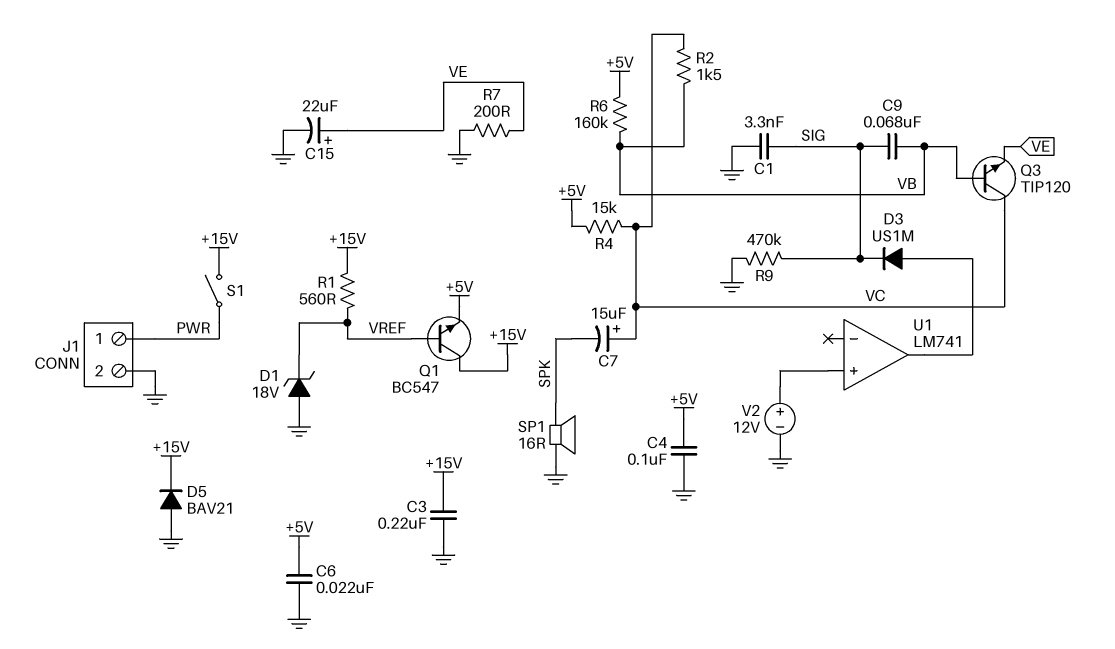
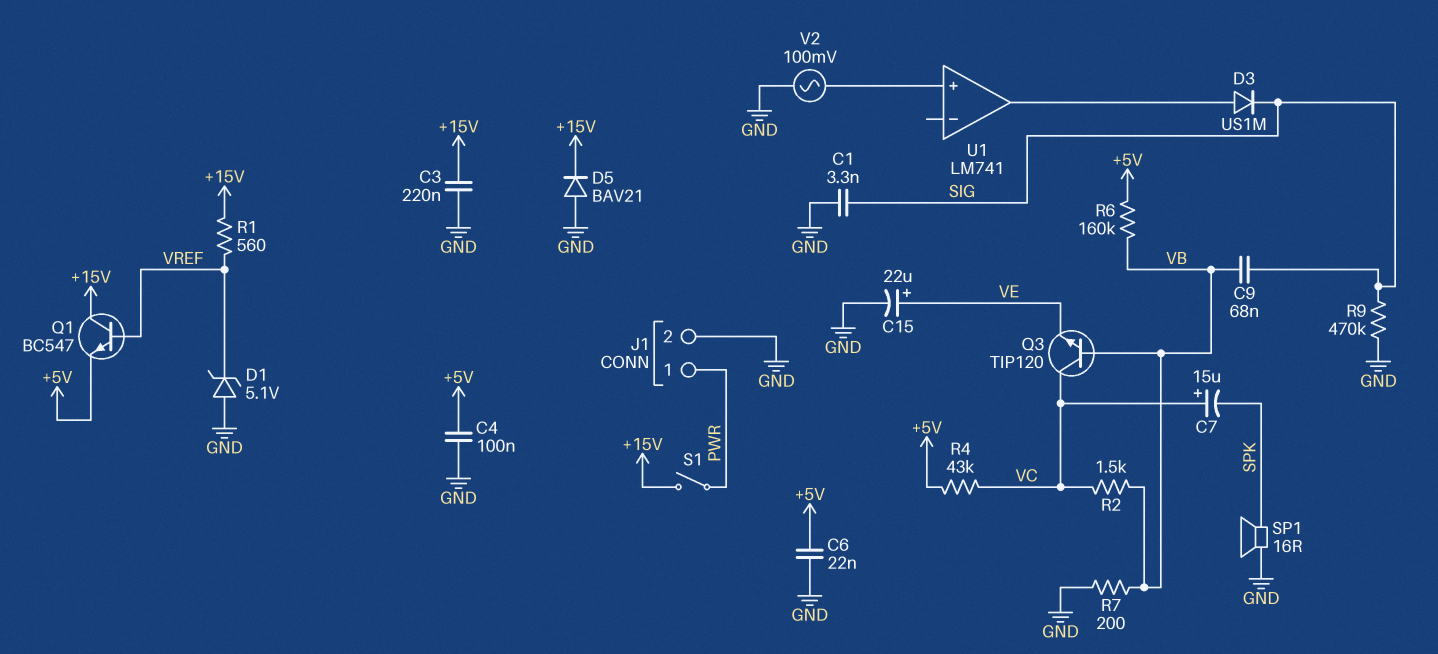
D1: zener 18V (A GND, K VREF) -> zener 5.1V (A GND, K VREF)
R4: 15k (+5V, VC) -> 43k (+5V, VC)
R7: 200 (GND, VE) -> 200 (GND, VB)
V2: 12V (plus U1/in+, minus GND) -> AC 100mV (GND, U1/in+)

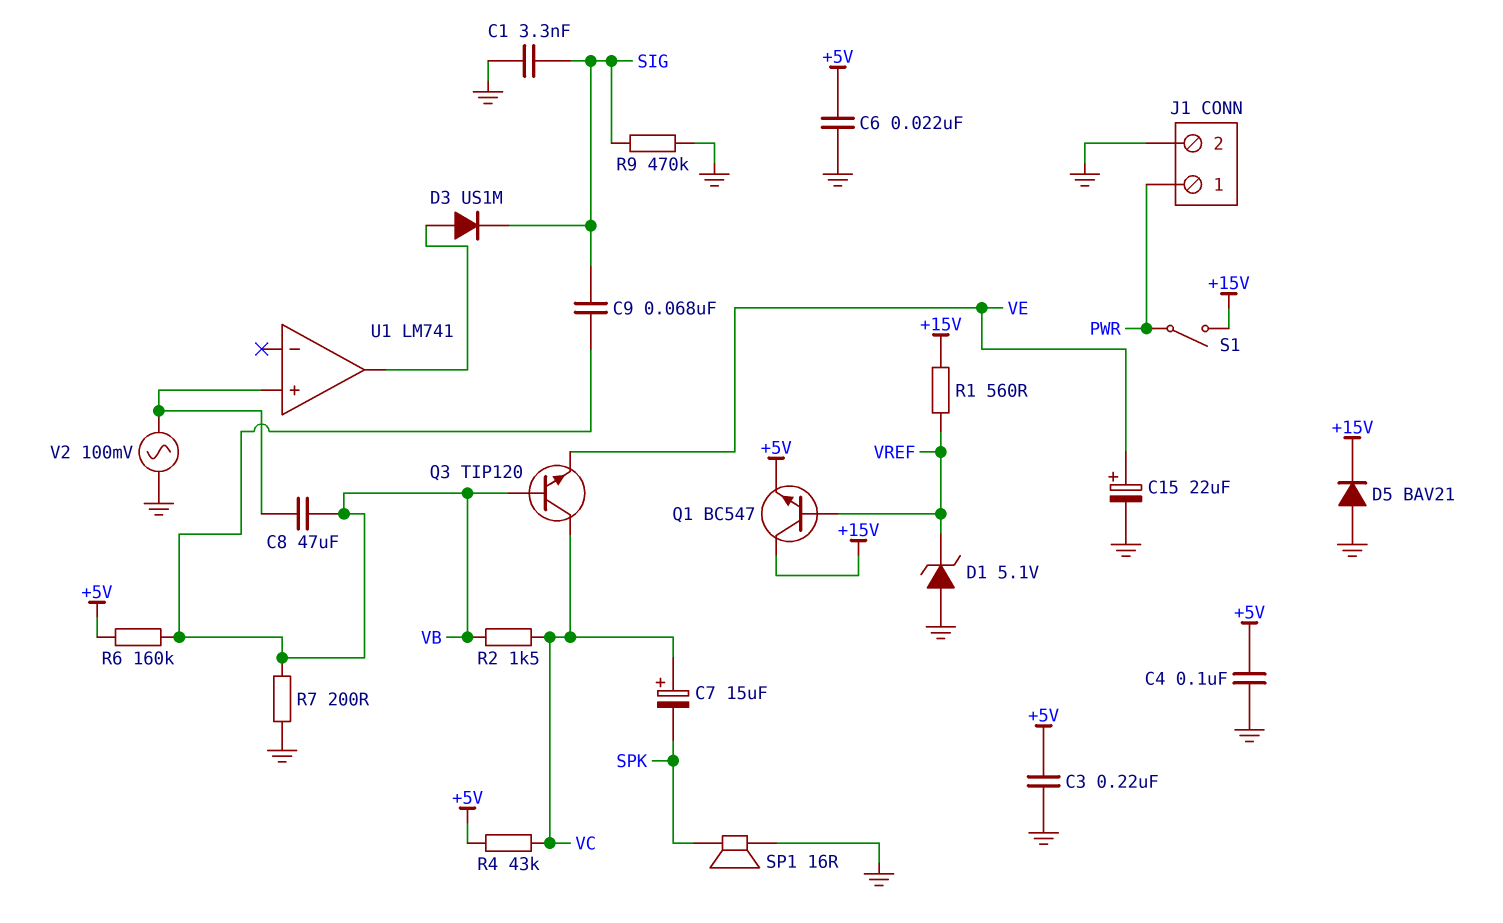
C3: 220nF (+15V, GND) -> 220nF (+5V, GND)
C8: none -> 47uF (U1/in+, VB)

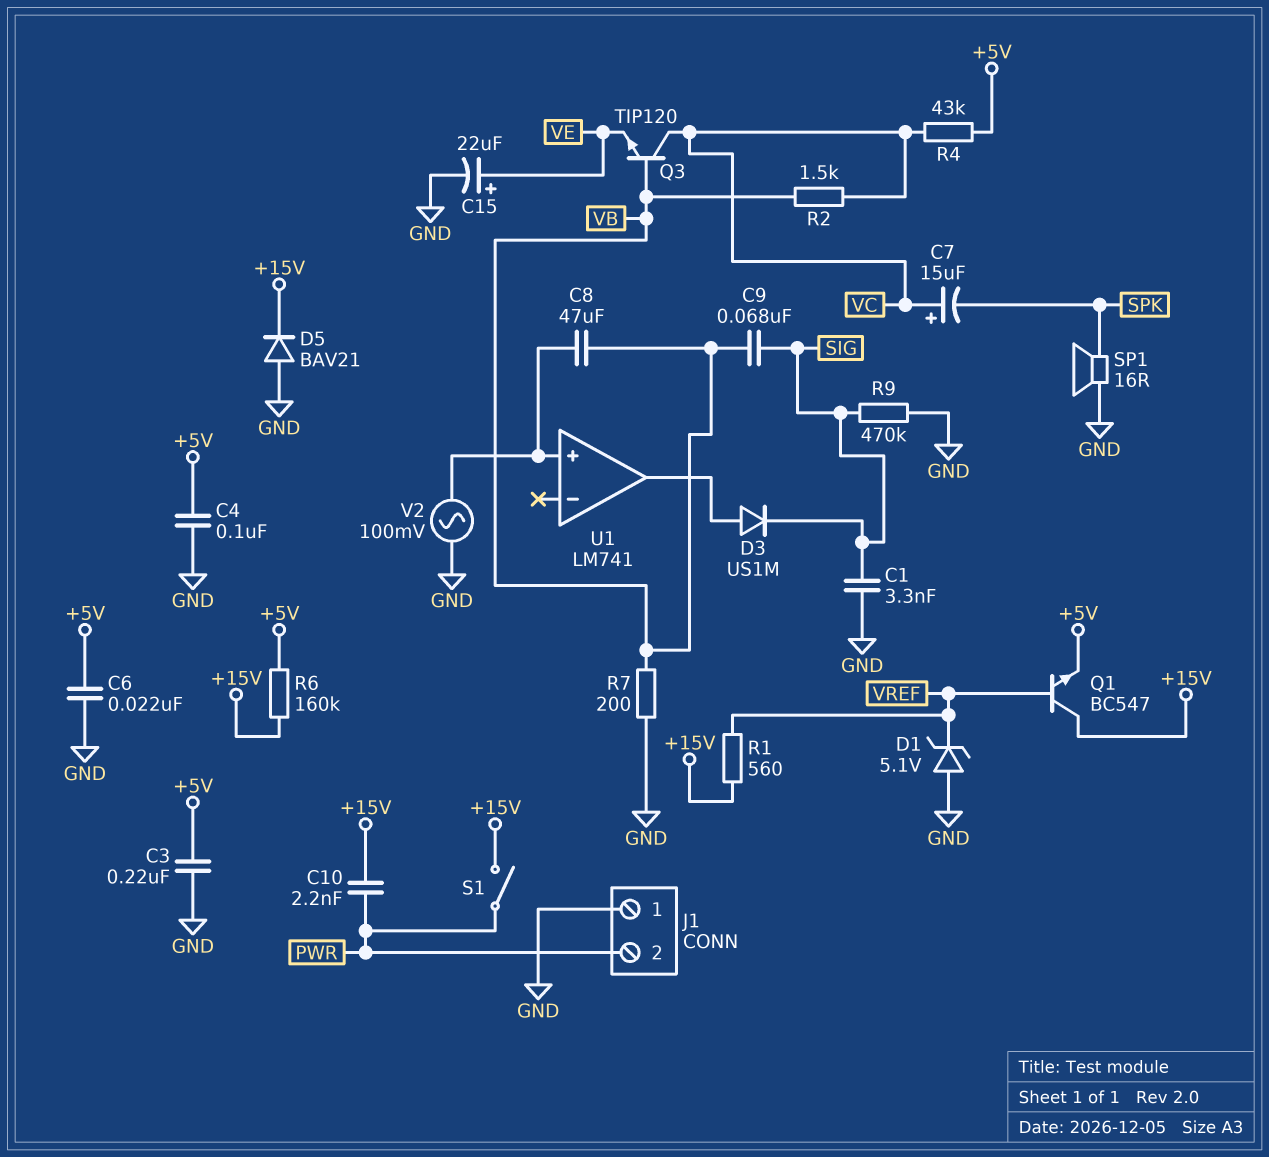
C10: none -> 2.2nF (+15V, PWR)
J1 pin 1: PWR -> GND
J1 pin 2: GND -> PWR
R6: 160k (+5V, VB) -> 160k (+5V, +15V)

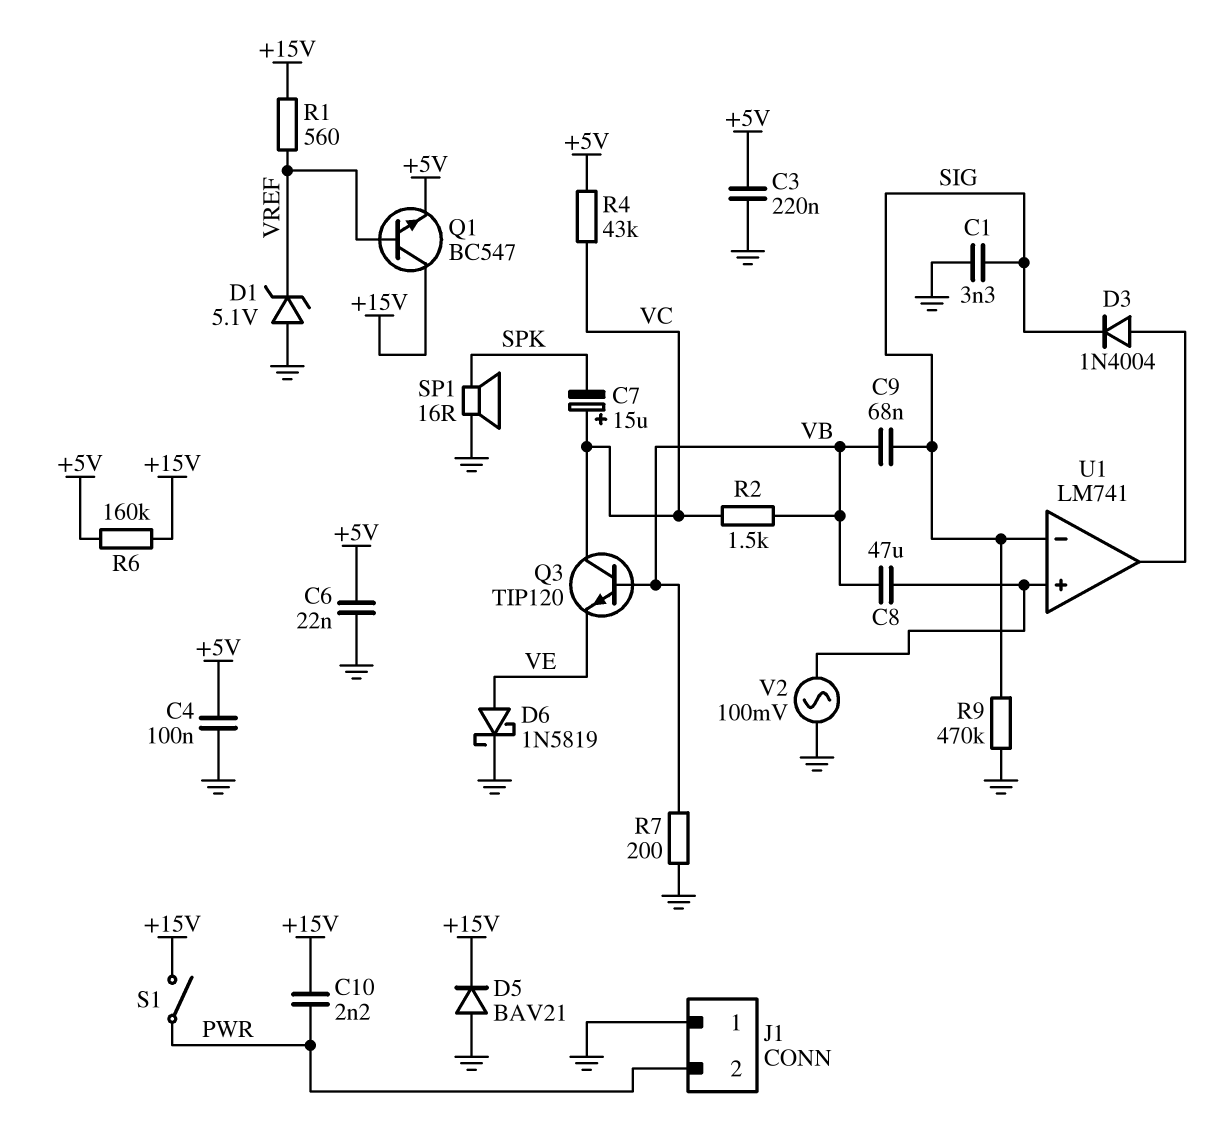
C15: 22uF (plus VE, minus GND) -> none
D3: diode US1M (A U1/out, K SIG) -> diode 1N4004 (A U1/out, K SIG)
D6: none -> schottky 1N5819 (A VE, K GND)
U1 pin in-: none -> SIG

